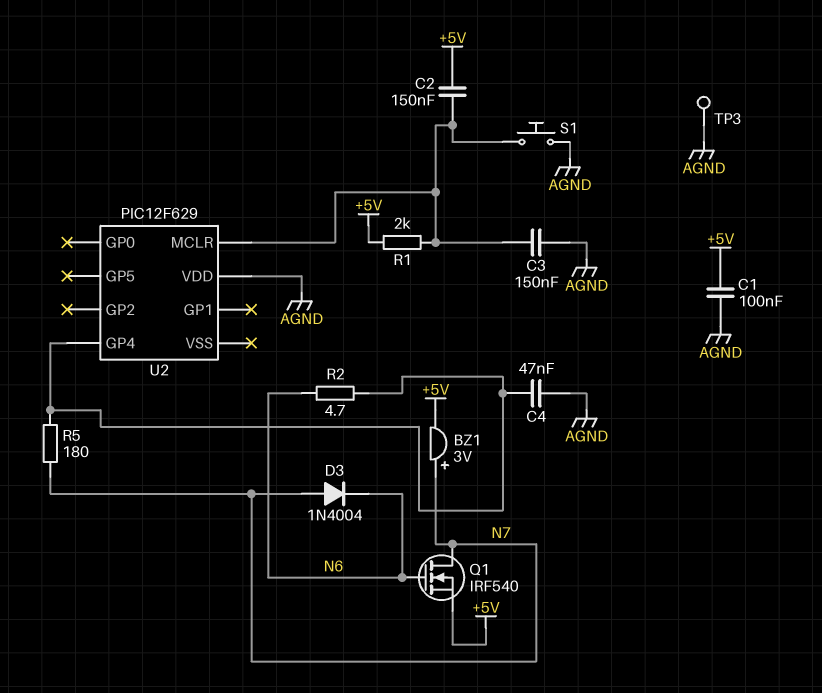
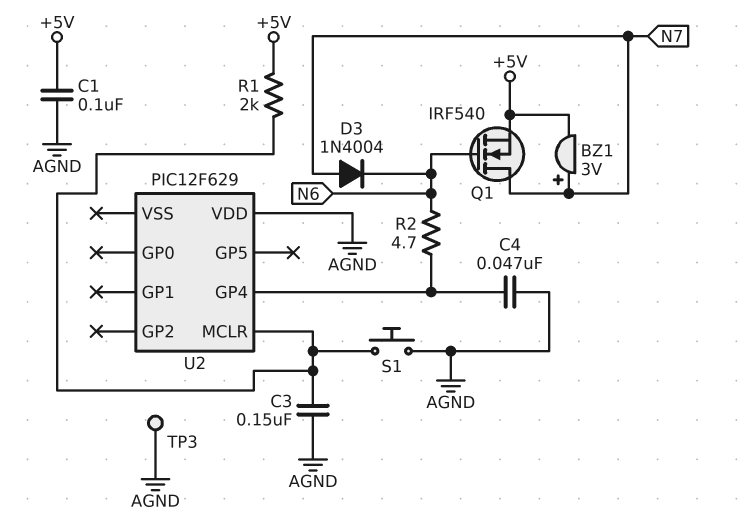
C2: 150nF (+5V, U2/MCLR) -> none
R5: 180 (N7, U2/GP4) -> none

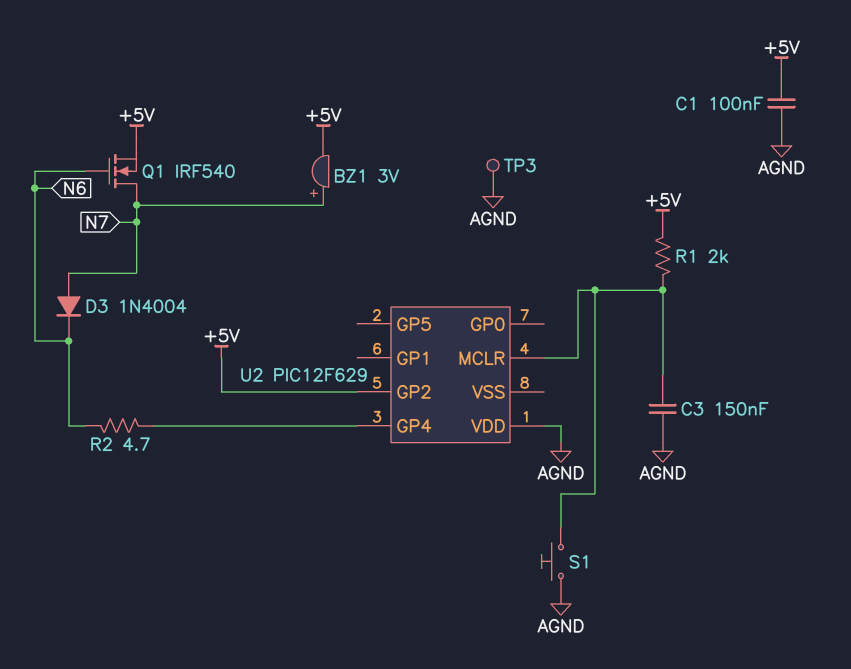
C4: 47nF (AGND, U2/GP4) -> none
U2 pin GP2: none -> +5V

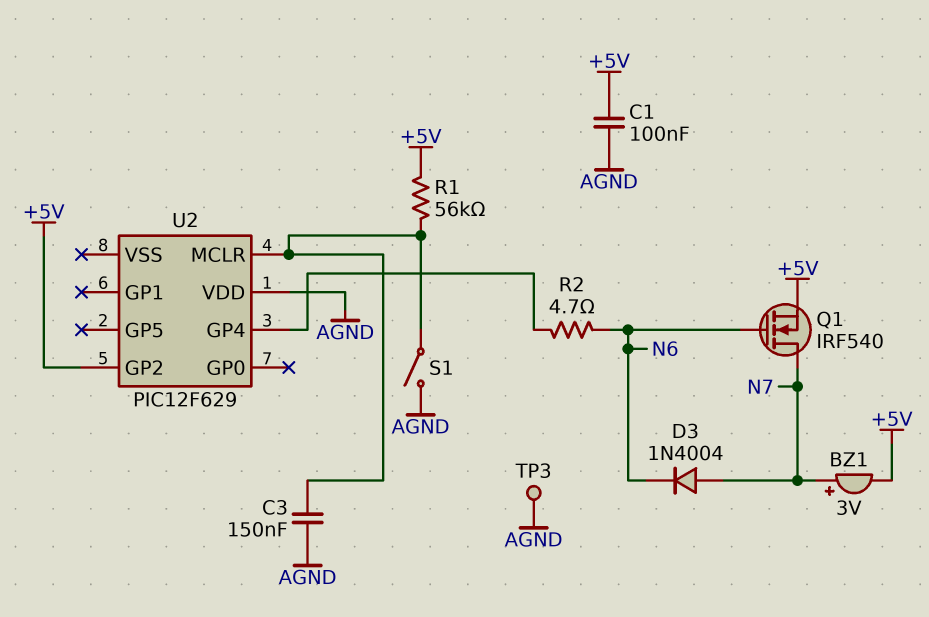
R1: 2k (+5V, U2/MCLR) -> 56k (+5V, U2/MCLR)
S1: button (AGND, U2/MCLR) -> switch (AGND, U2/MCLR)

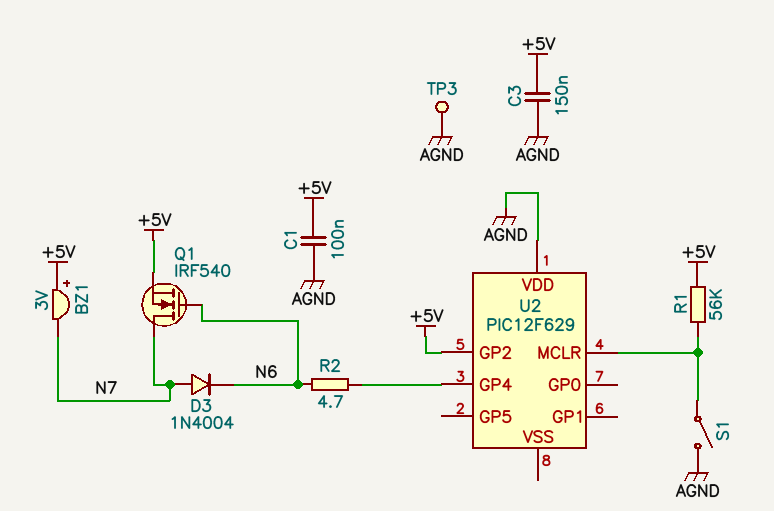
BZ1: buzzer 3V (plus N7, minus +5V) -> buzzer 3V (plus +5V, minus N7)
C3: 150nF (AGND, U2/MCLR) -> 150nF (+5V, AGND)

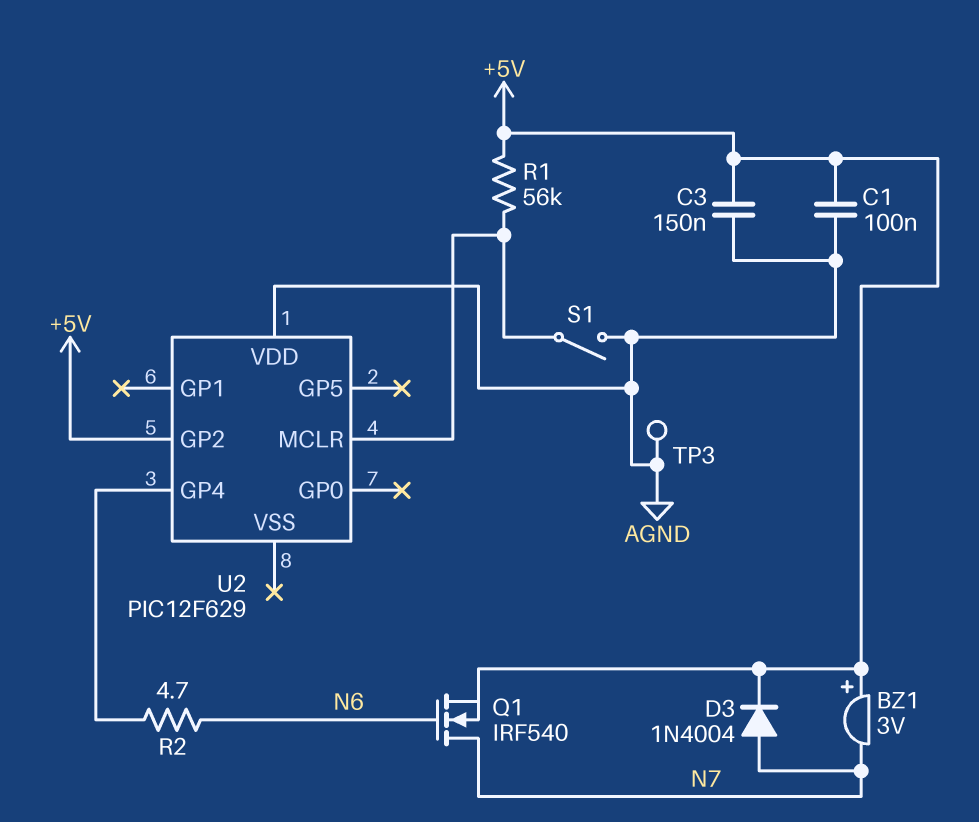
D3: diode 1N4004 (A N7, K N6) -> diode 1N4004 (A N7, K +5V)

